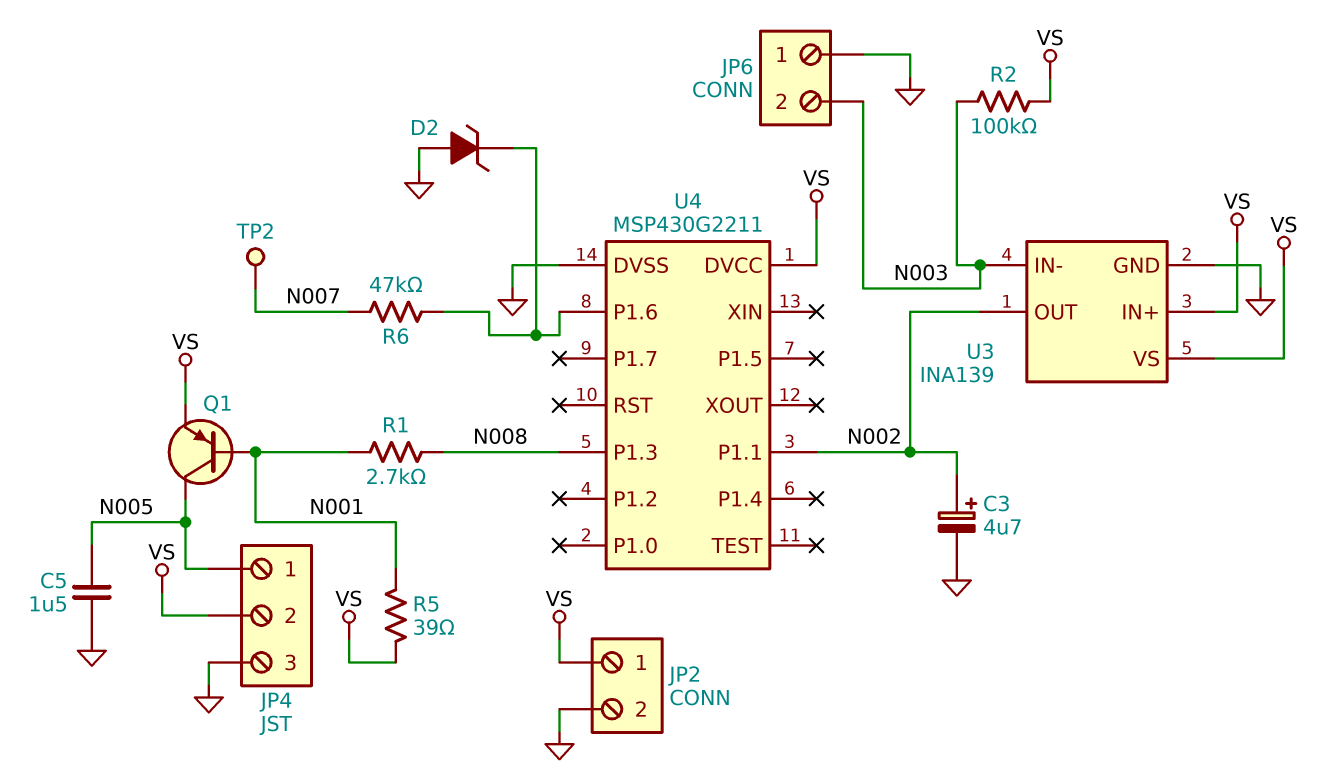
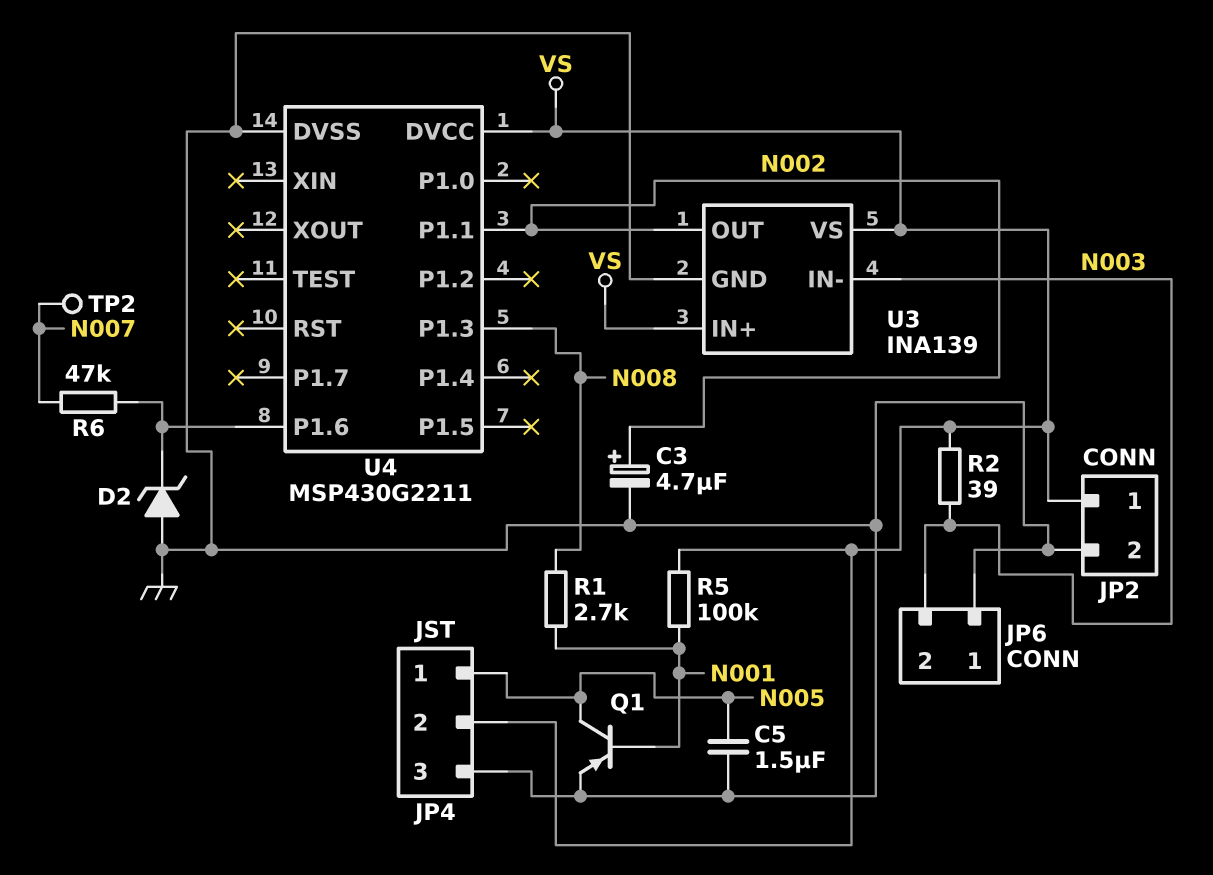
Q1: PNP (B N001, C N005, E VS) -> PNP (B N001, C N005, E GND)
R2: 100k (N003, VS) -> 39 (N003, VS)
R5: 39 (N001, VS) -> 100k (N001, VS)

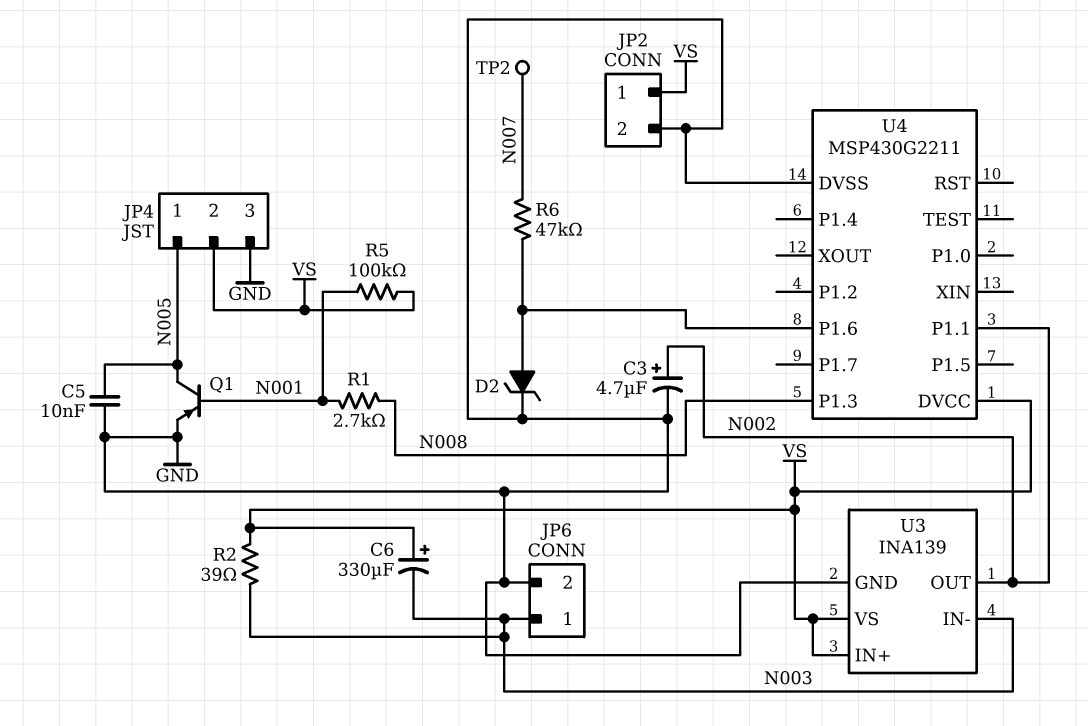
C5: 1.5uF (GND, N005) -> 10nF (GND, N005)
C6: none -> 330uF (plus VS, minus N003)
D2: zener (A GND, K U4/P1.6) -> zener (A U4/P1.6, K GND)
JP6 pin 1: GND -> N003
JP6 pin 2: N003 -> GND

